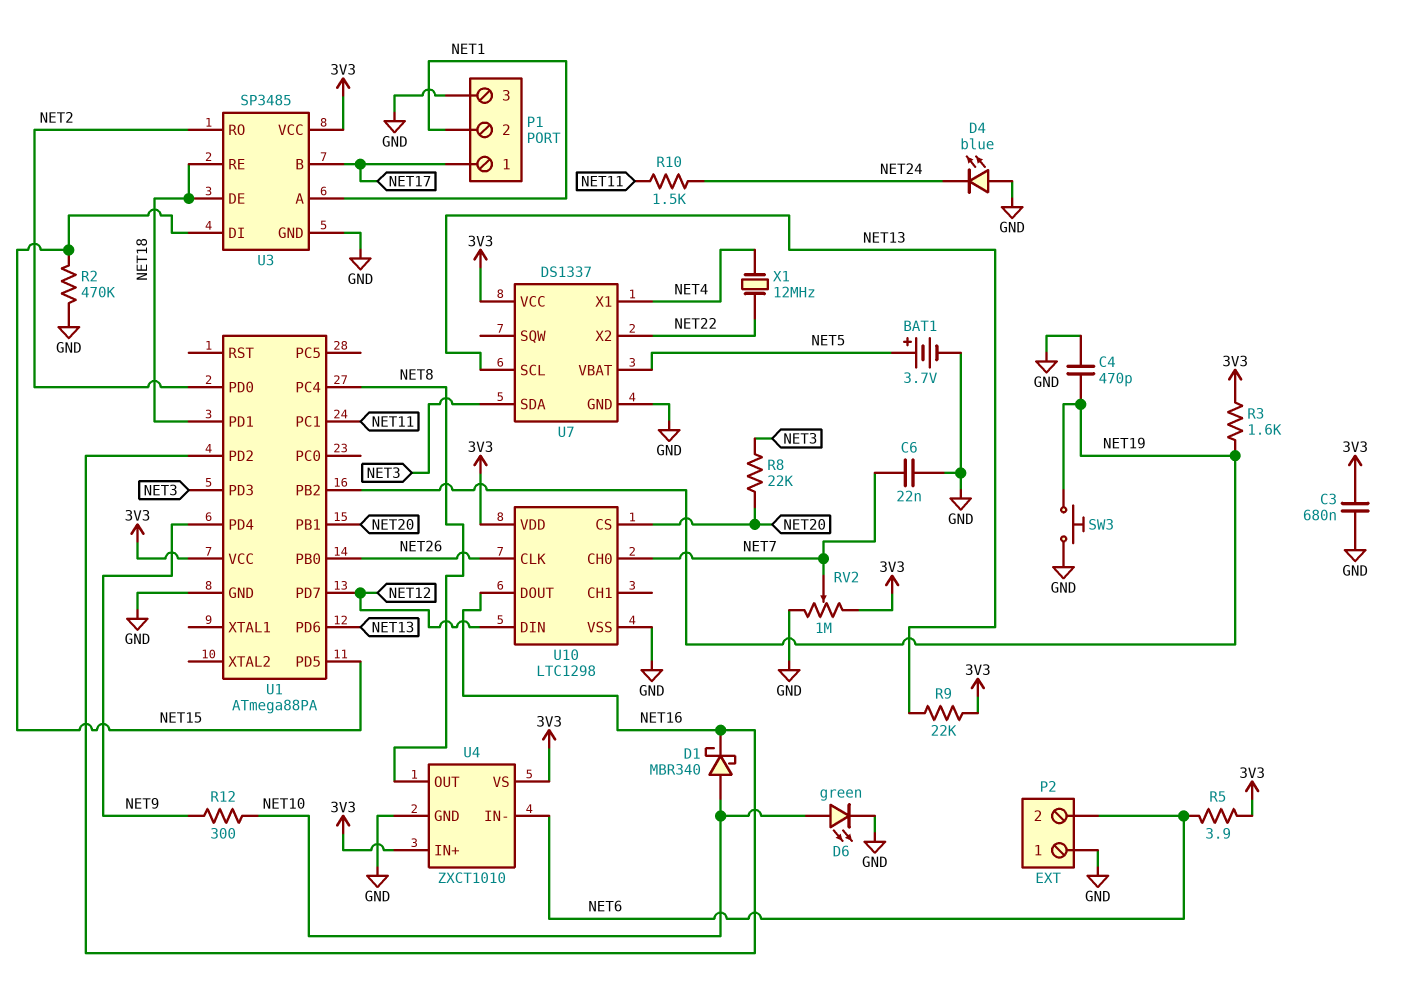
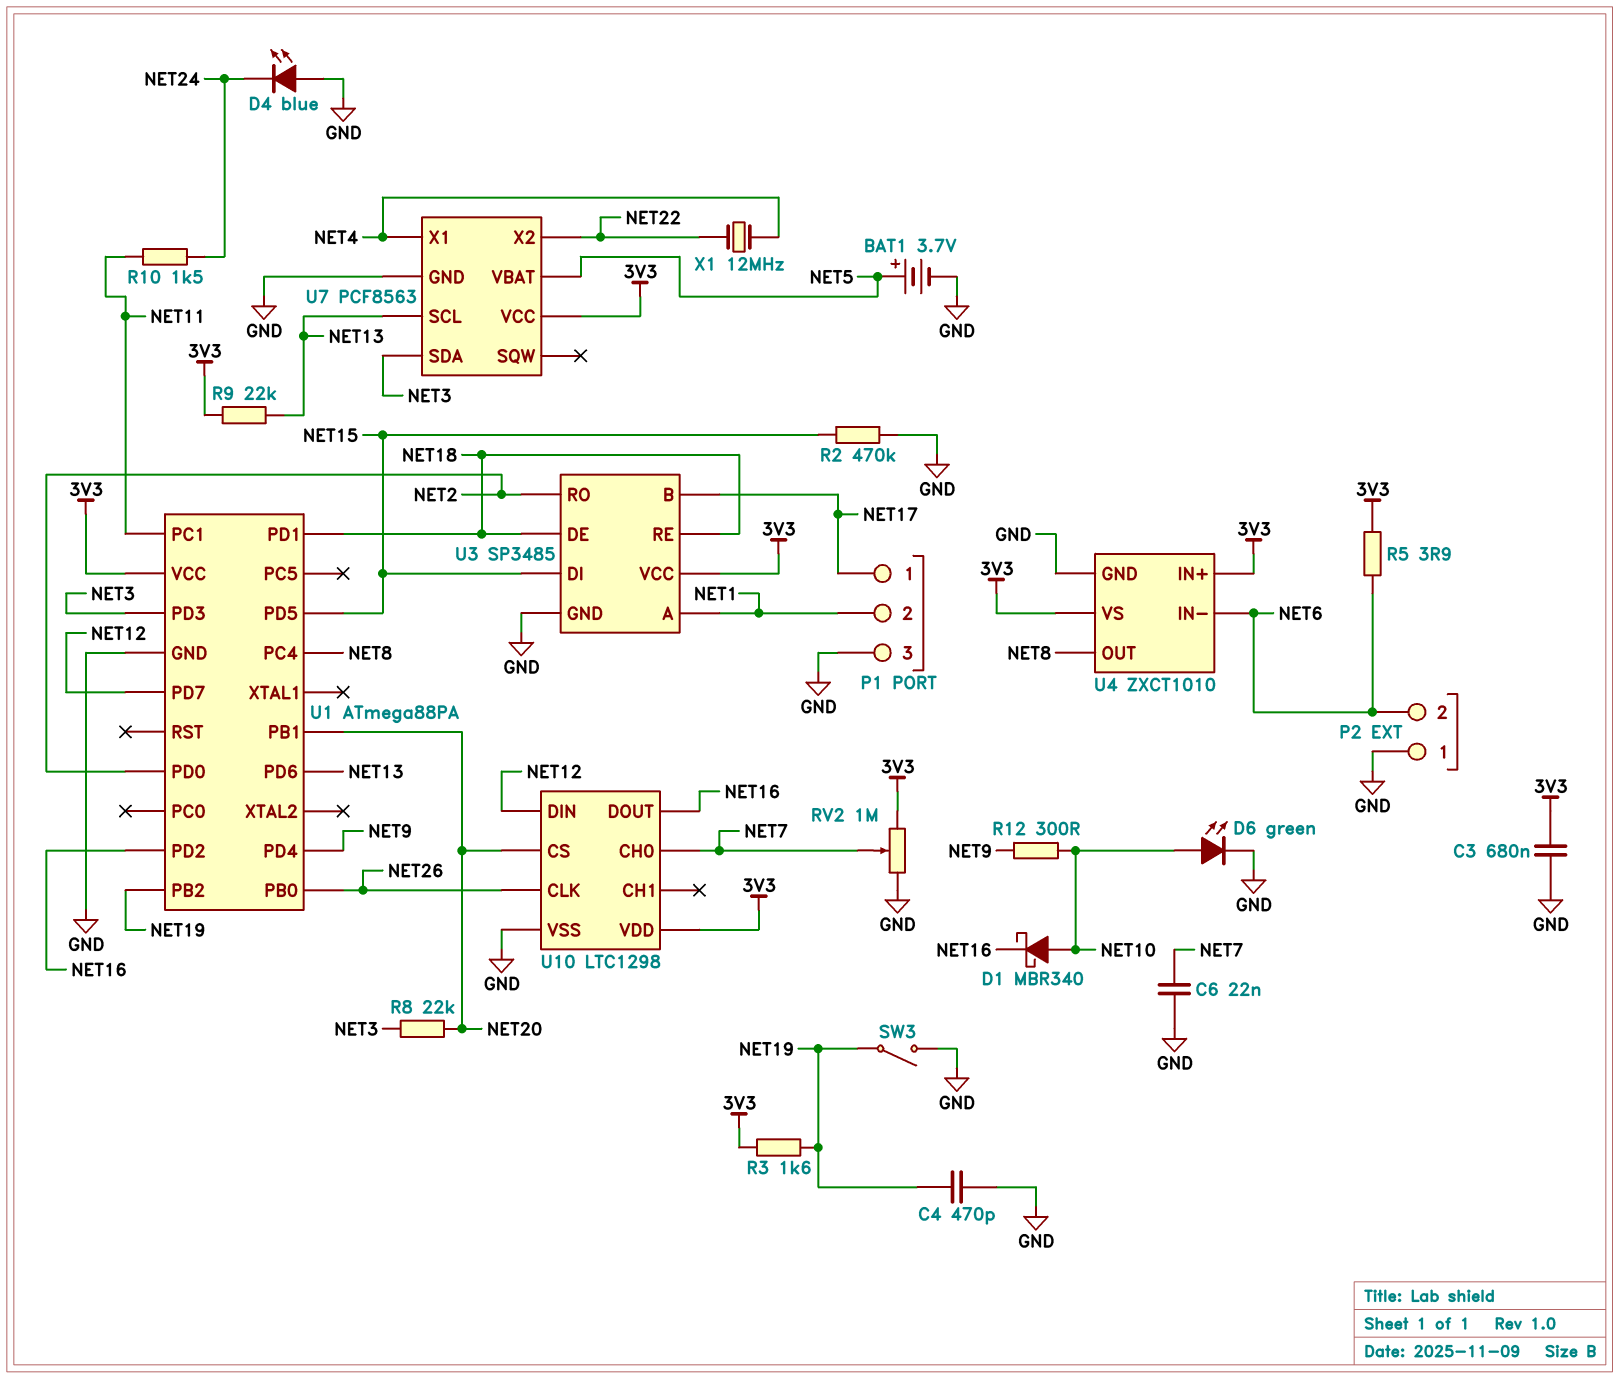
SW3: button (GND, NET19) -> switch (GND, NET19)
U7: DS1337 -> PCF8563

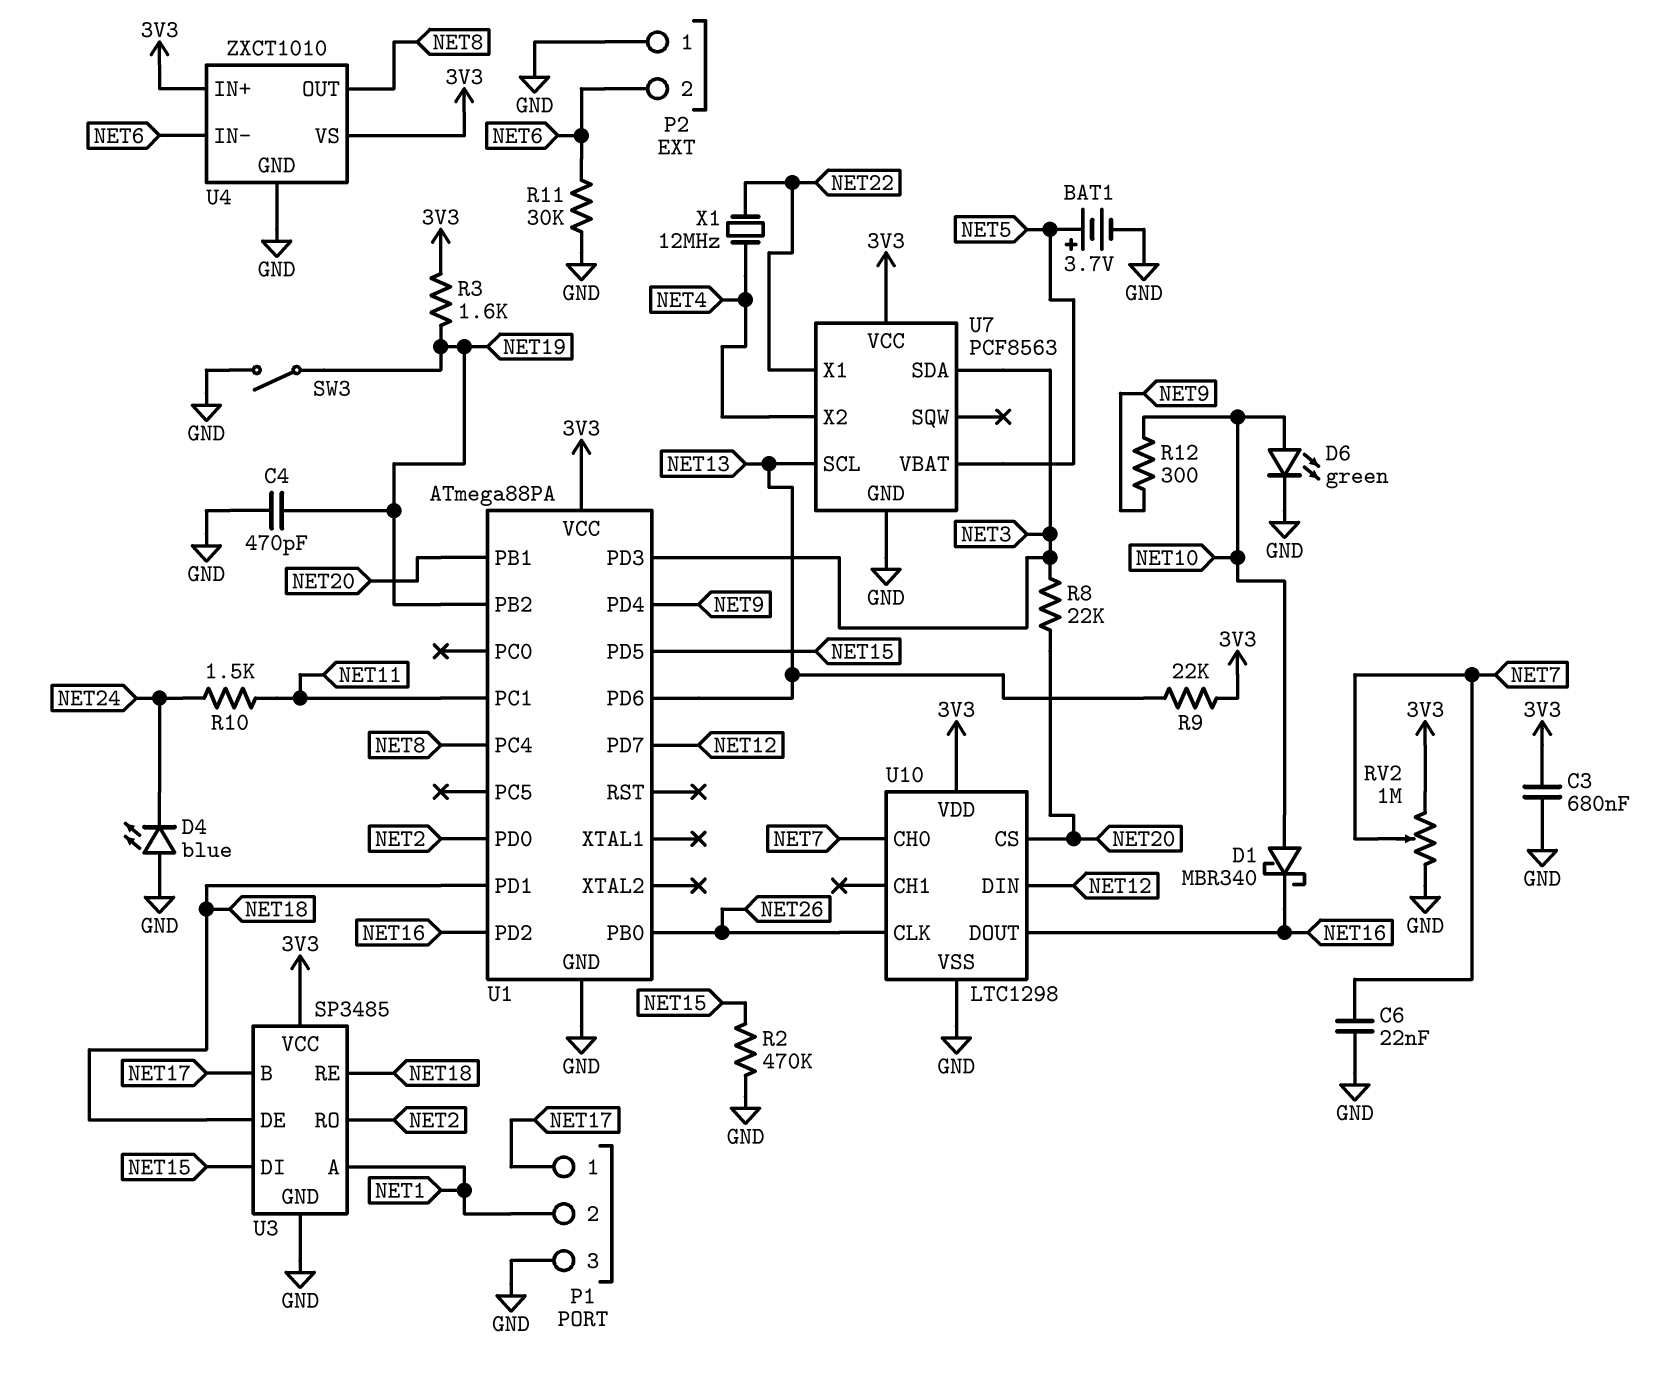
R5: 3.9 (3V3, NET6) -> none
R11: none -> 30k (GND, NET6)
U7 pin X1: NET4 -> NET22
U7 pin X2: NET22 -> NET4

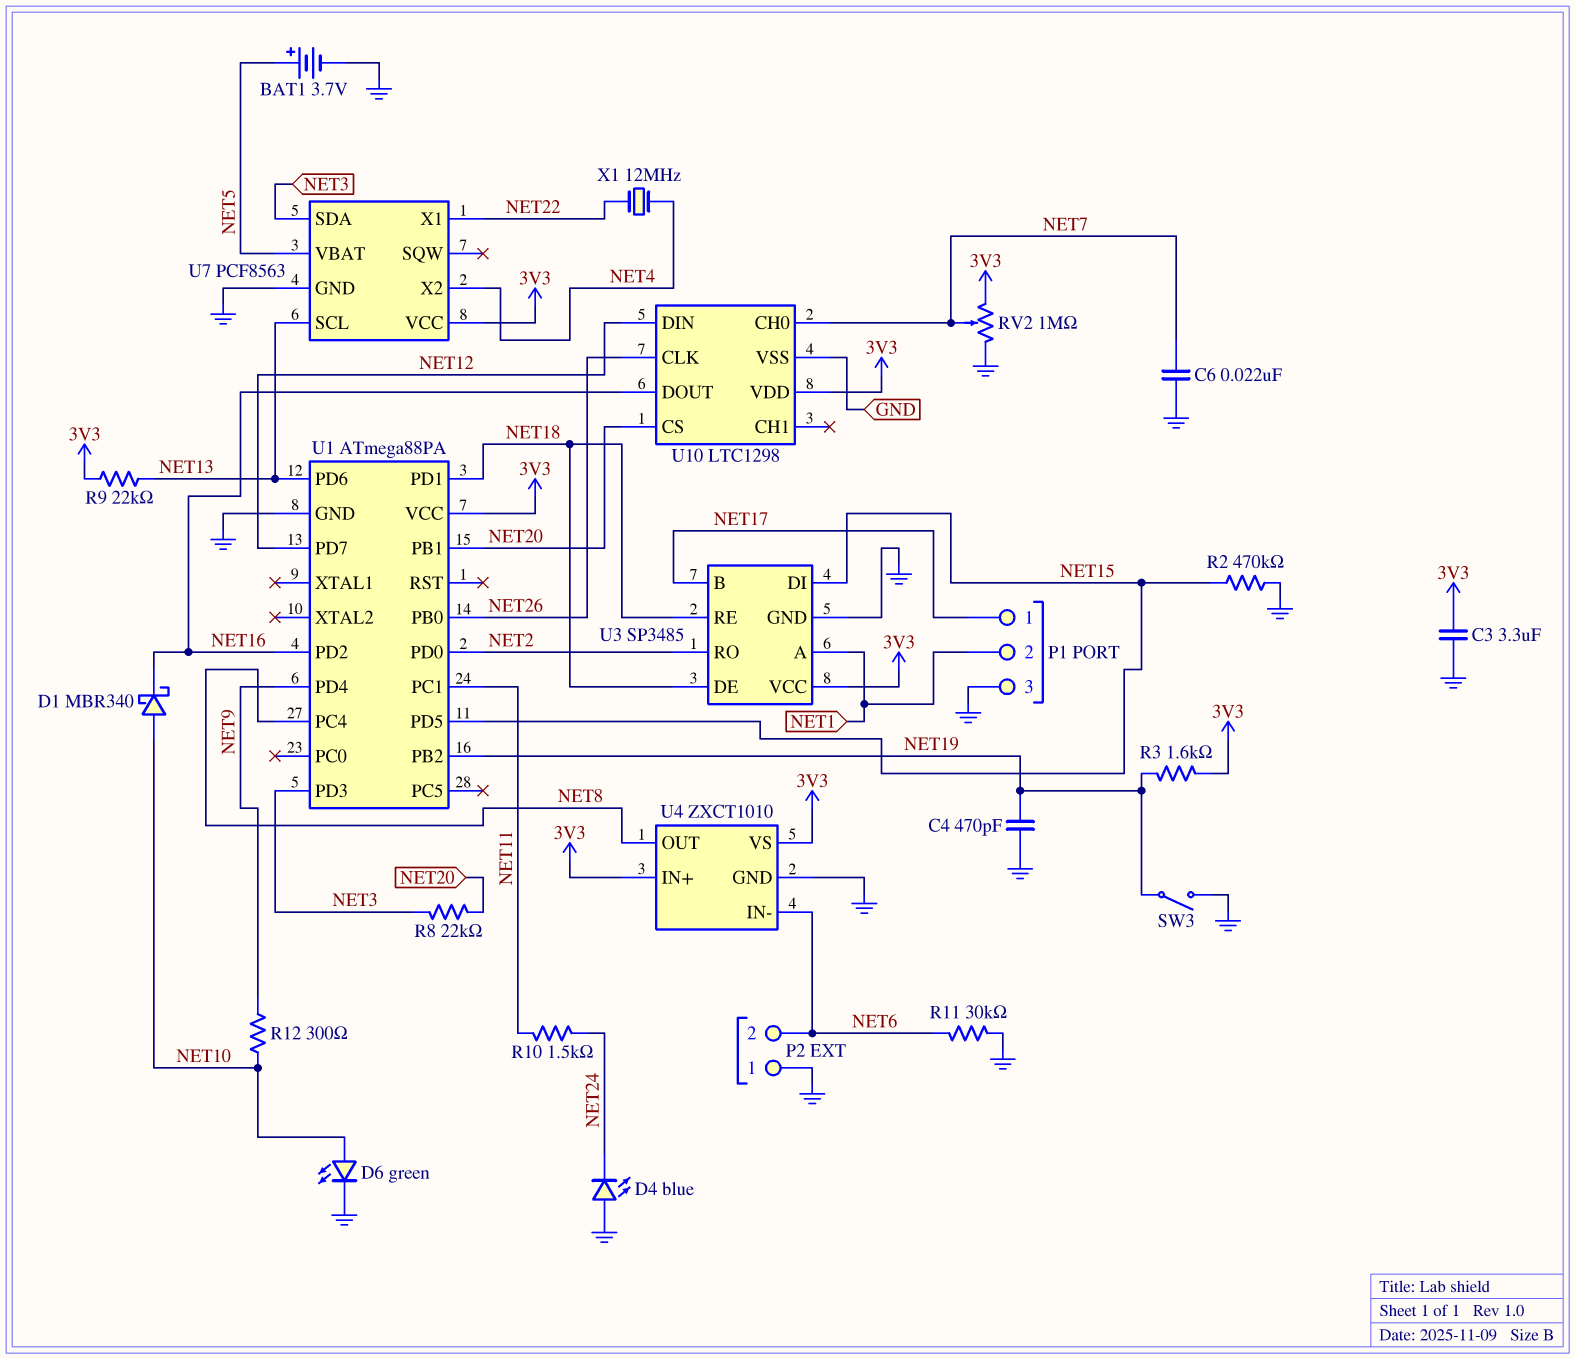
C3: 680nF (3V3, GND) -> 3.3uF (3V3, GND)

